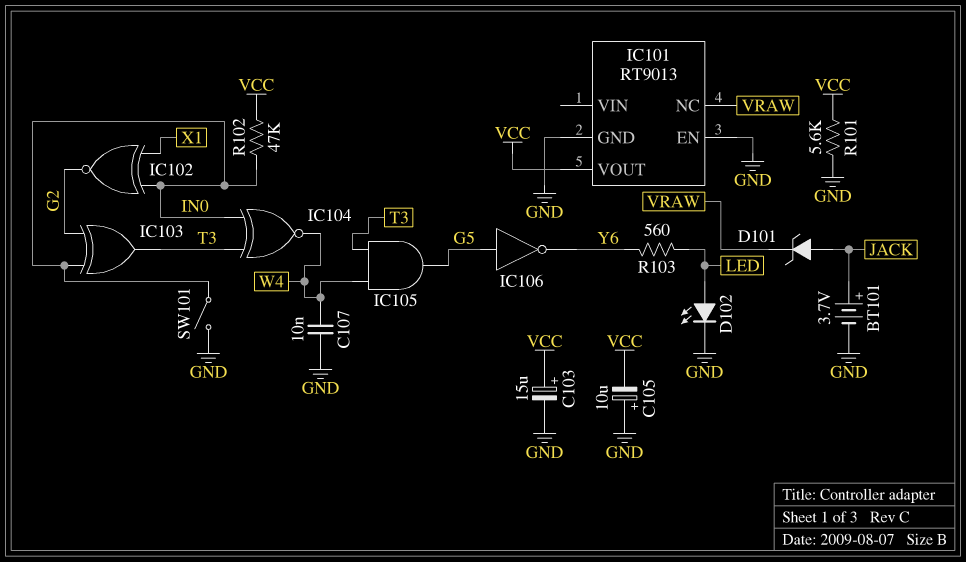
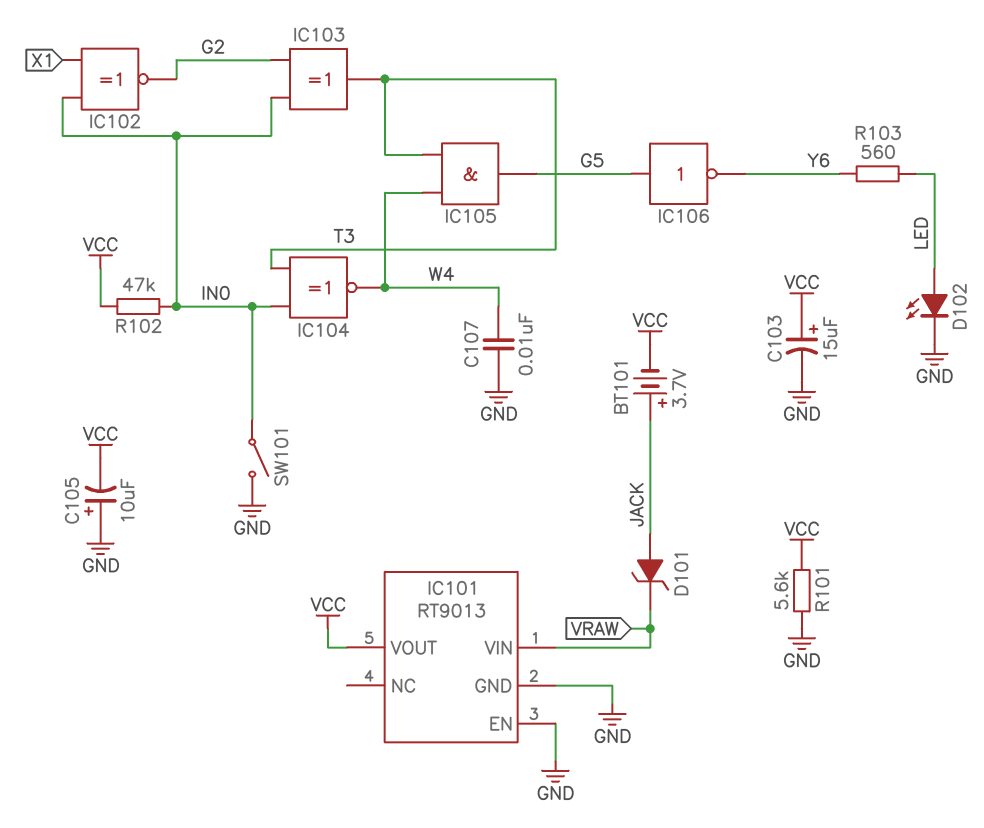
BT101: 3.7V (plus JACK, minus GND) -> 3.7V (plus JACK, minus VCC)
IC101 pin NC: VRAW -> none
IC101 pin VIN: none -> VRAW

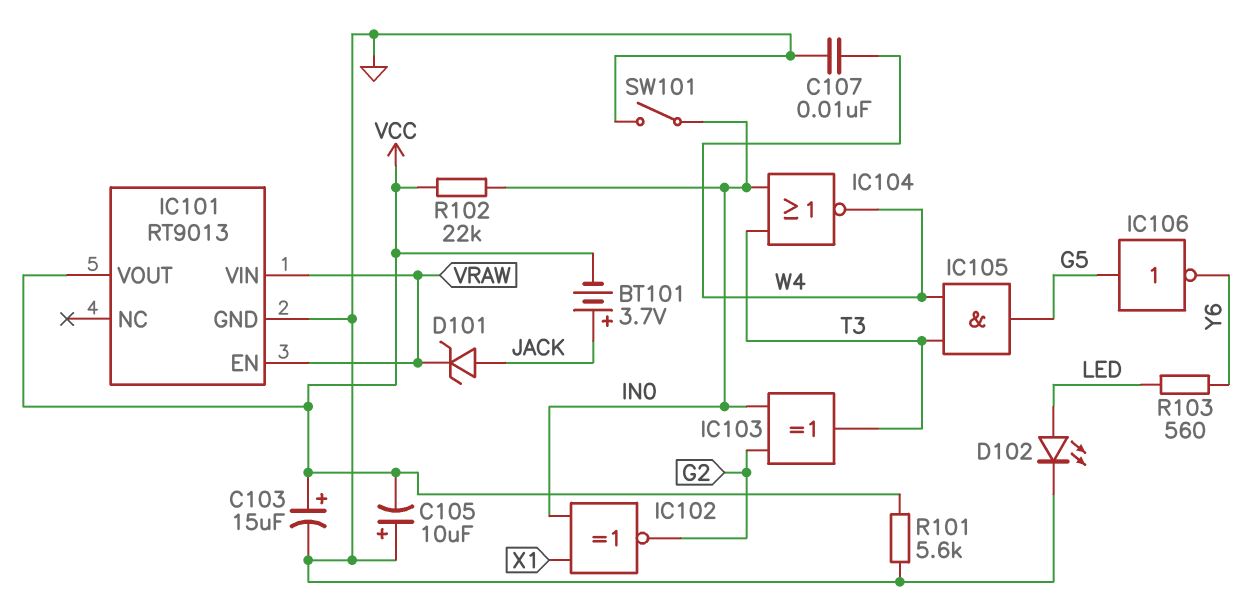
IC101 pin EN: GND -> VRAW
IC104: XNOR (in IN0, in T3, out W4) -> NOR (in IN0, in T3, out W4)
R102: 47k (IN0, VCC) -> 22k (IN0, VCC)

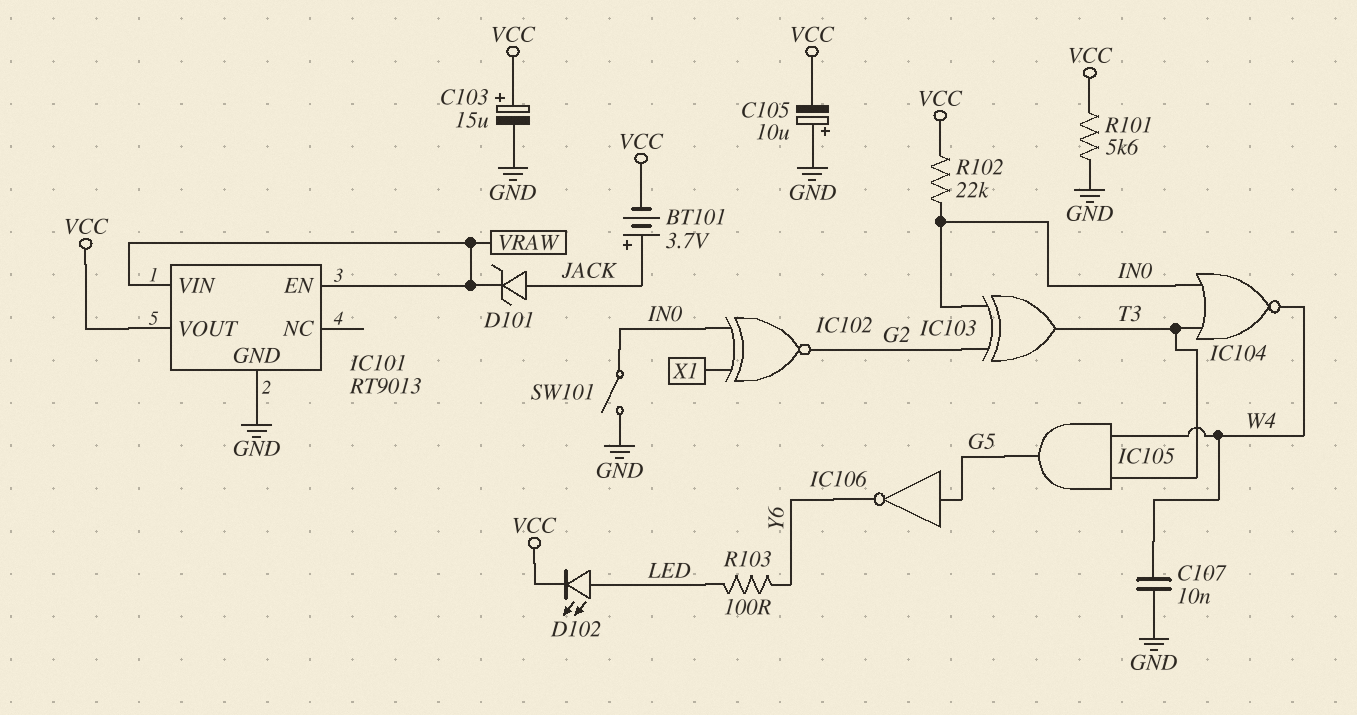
D102: LED (A LED, K GND) -> LED (A LED, K VCC)
R103: 560 (LED, Y6) -> 100 (LED, Y6)

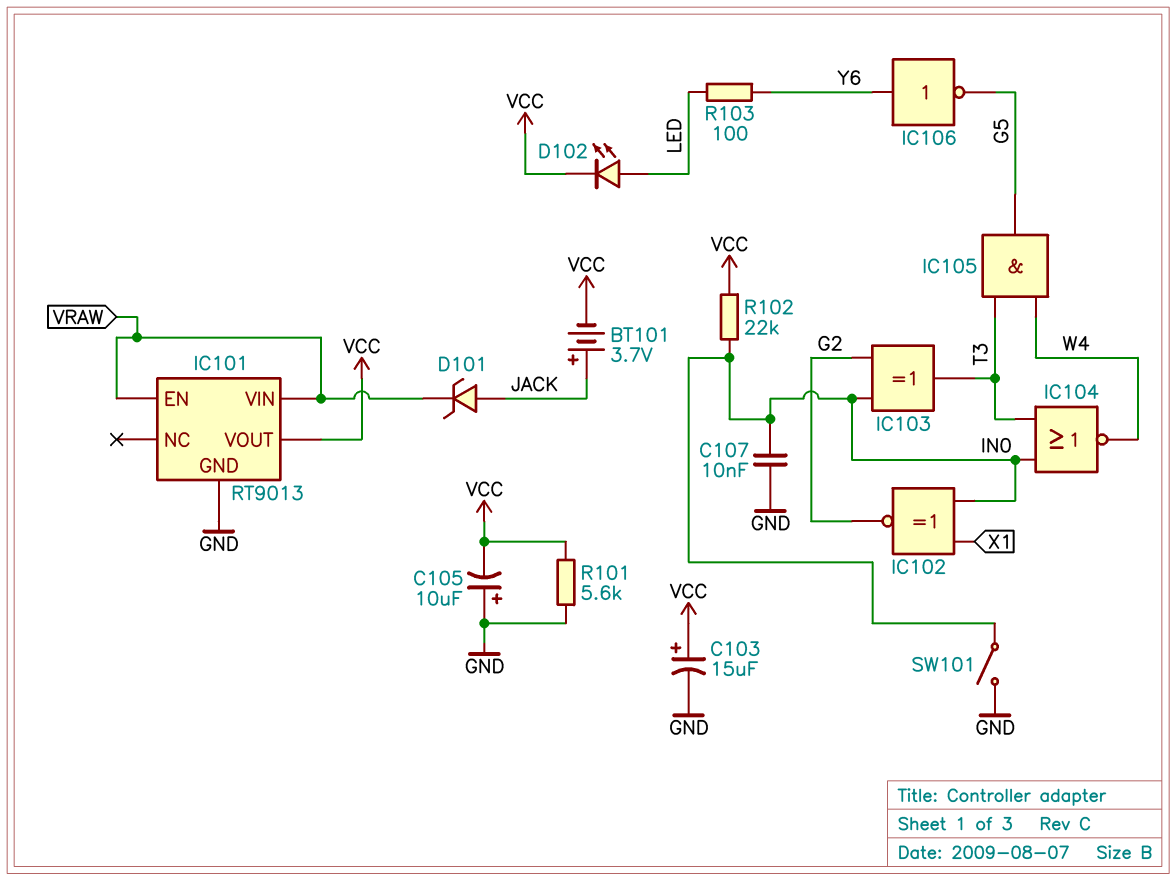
C107: 10nF (GND, W4) -> 10nF (GND, IN0)
IC106: NOT (in G5, out Y6) -> NOT (in Y6, out G5)

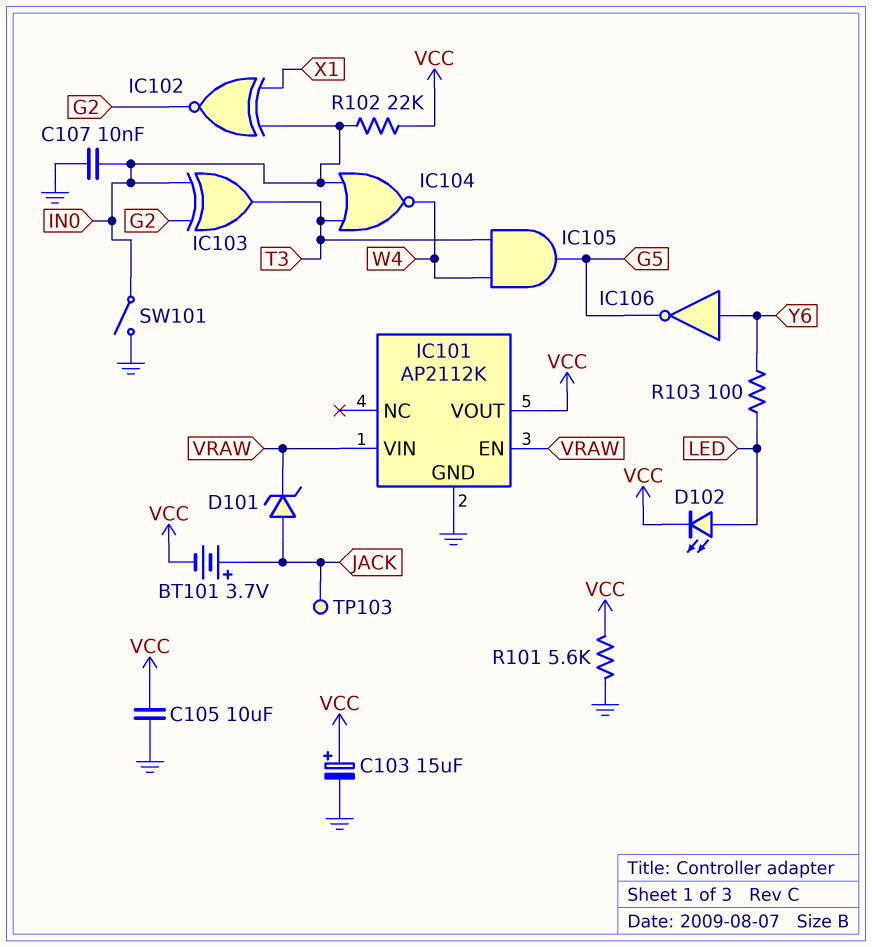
C105: 10uF (plus GND, minus VCC) -> 10uF (GND, VCC)
IC101: RT9013 -> AP2112K
TP103: none -> test point (JACK)

